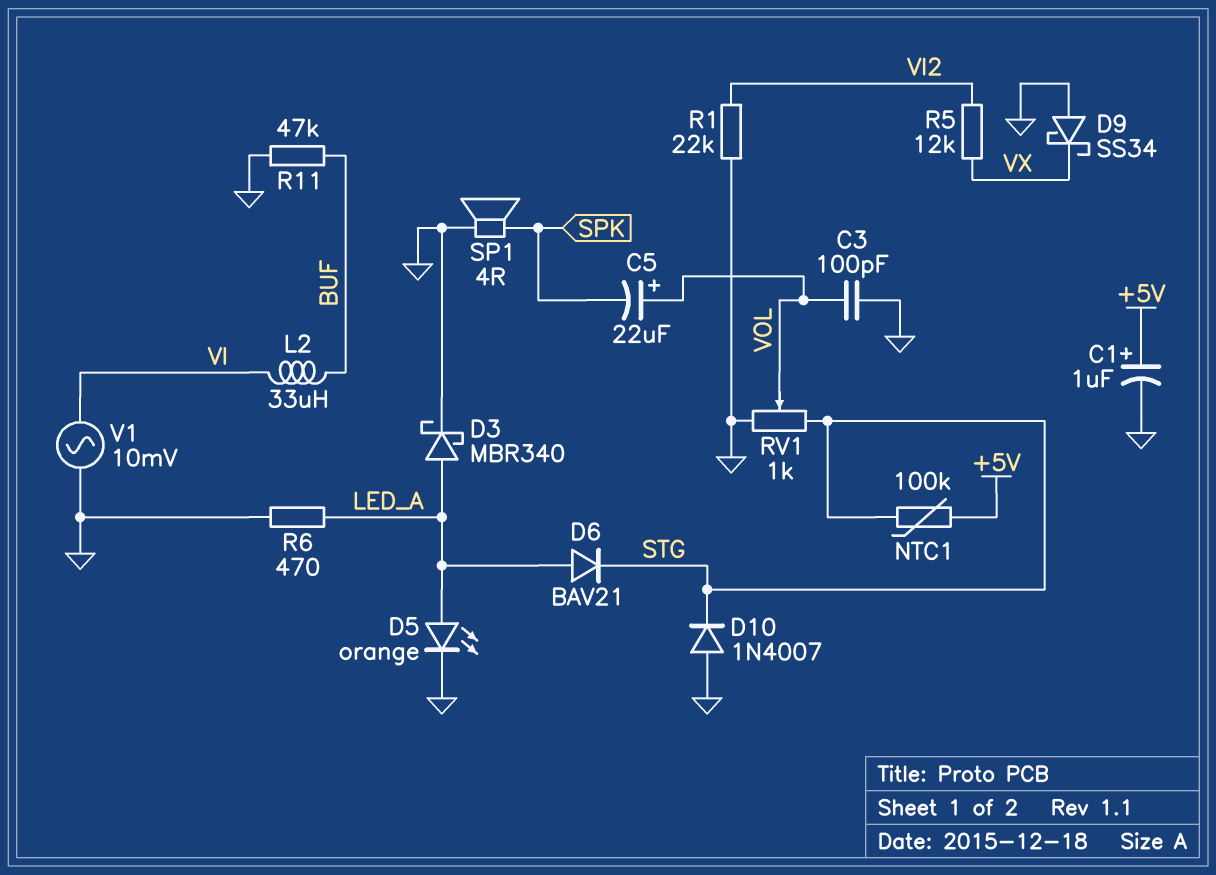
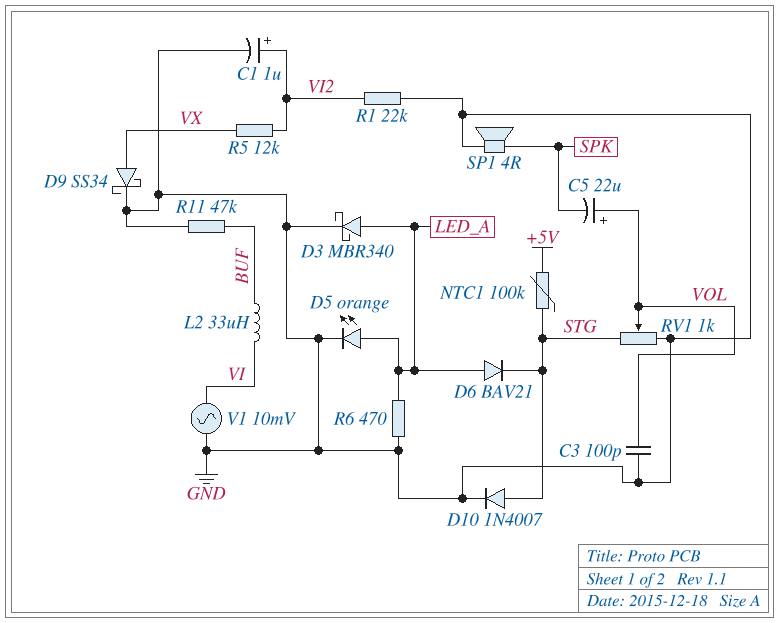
C1: 1uF (plus +5V, minus GND) -> 1uF (plus VI2, minus GND)
D9: schottky SS34 (A GND, K VX) -> schottky SS34 (A VX, K GND)
D10: diode 1N4007 (A GND, K STG) -> diode 1N4007 (A STG, K GND)

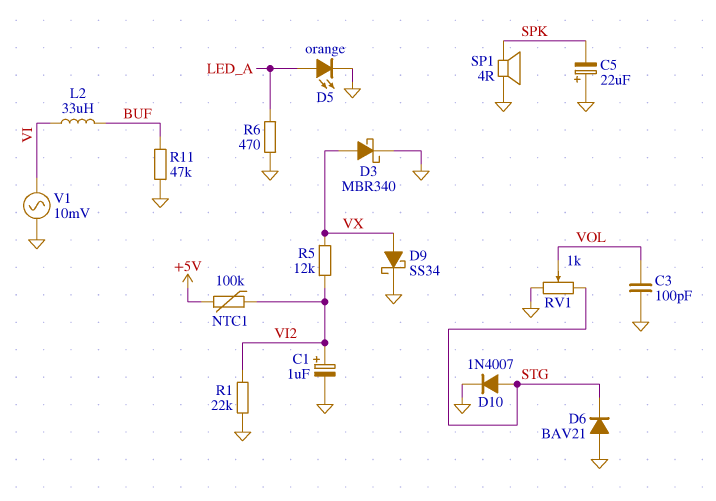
C5: 22uF (plus VOL, minus SPK) -> 22uF (plus GND, minus SPK)
D3: schottky MBR340 (A LED_A, K GND) -> schottky MBR340 (A VX, K GND)
D6: diode BAV21 (A LED_A, K STG) -> diode BAV21 (A GND, K STG)
NTC1: 100k (+5V, STG) -> 100k (+5V, VI2)

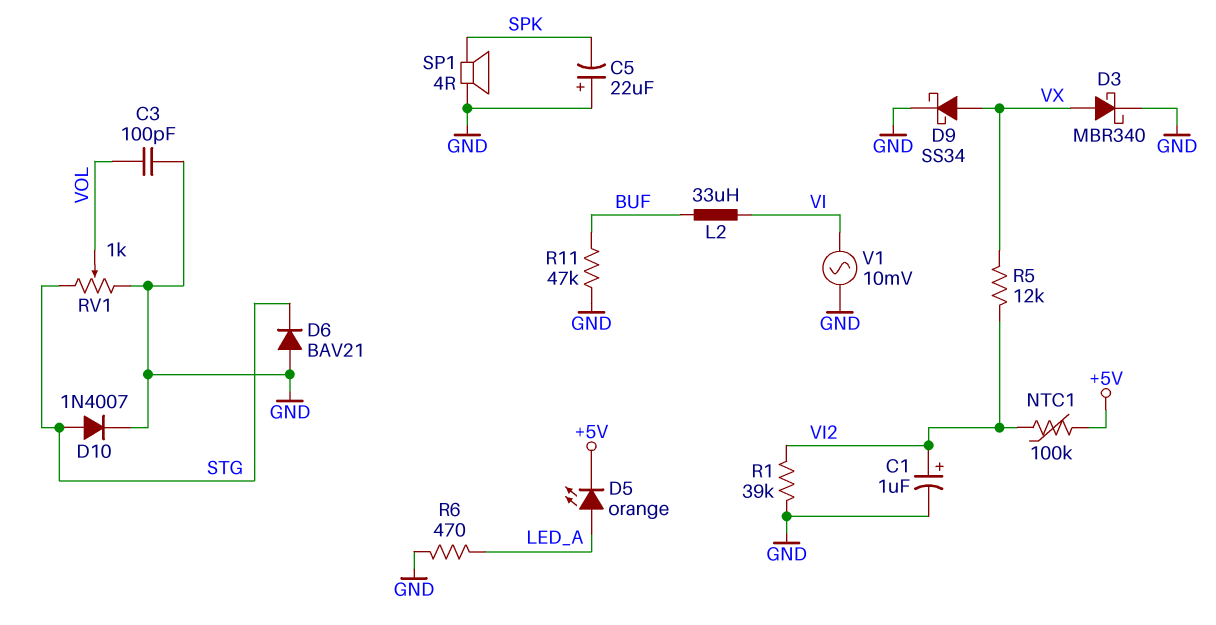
D5: LED orange (A LED_A, K GND) -> LED orange (A LED_A, K +5V)
R1: 22k (GND, VI2) -> 39k (GND, VI2)

